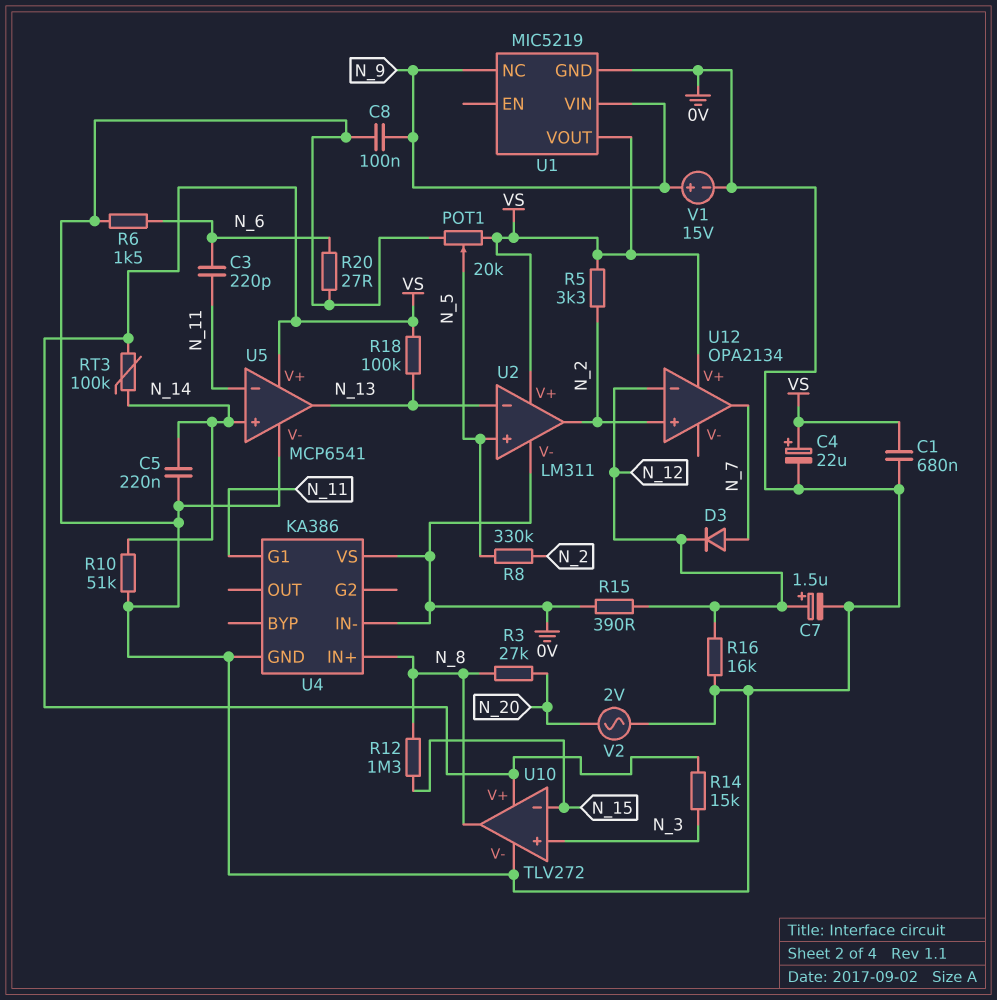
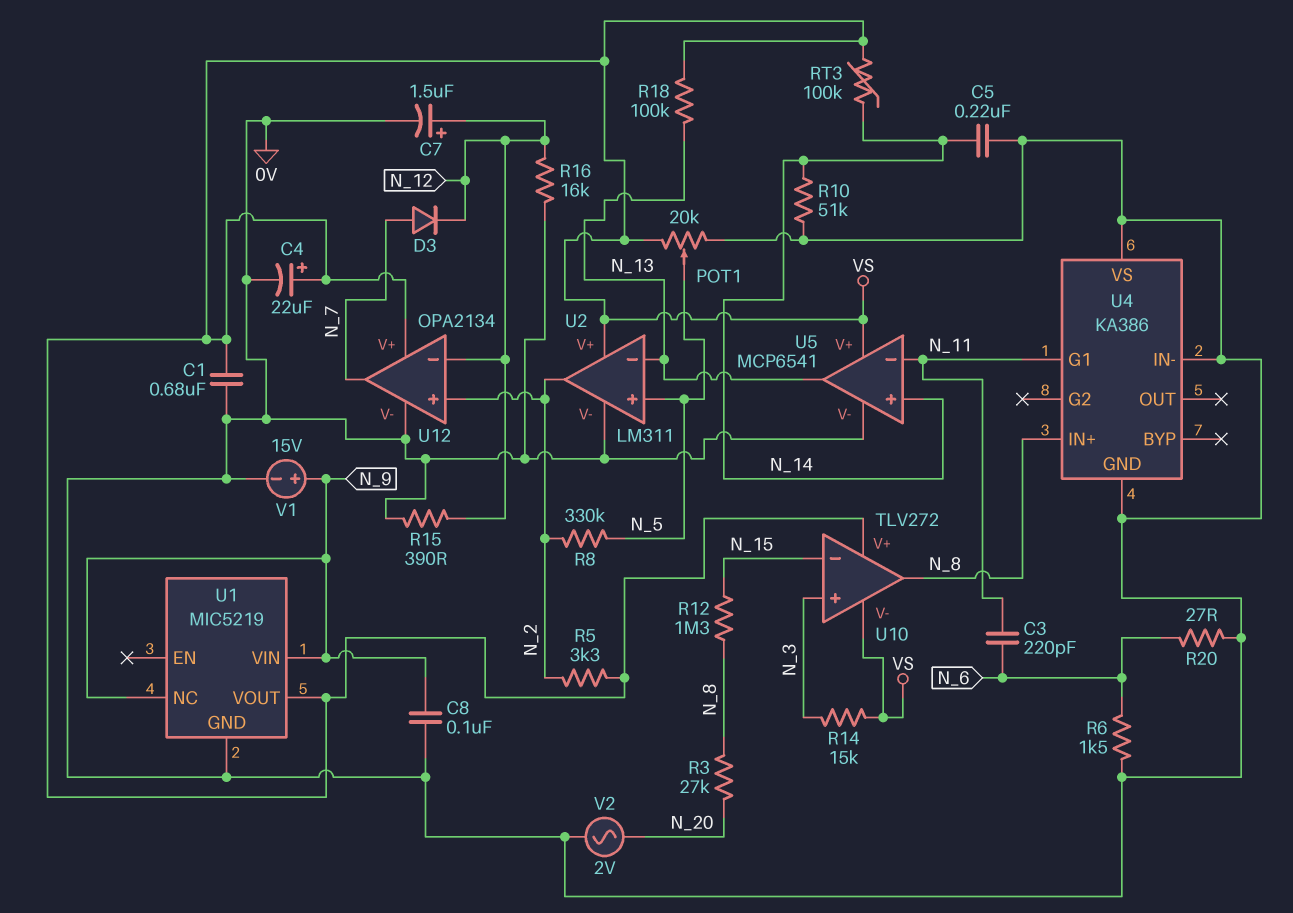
U10 pin V-: 0V -> VS
U12 pin V-: none -> 0V

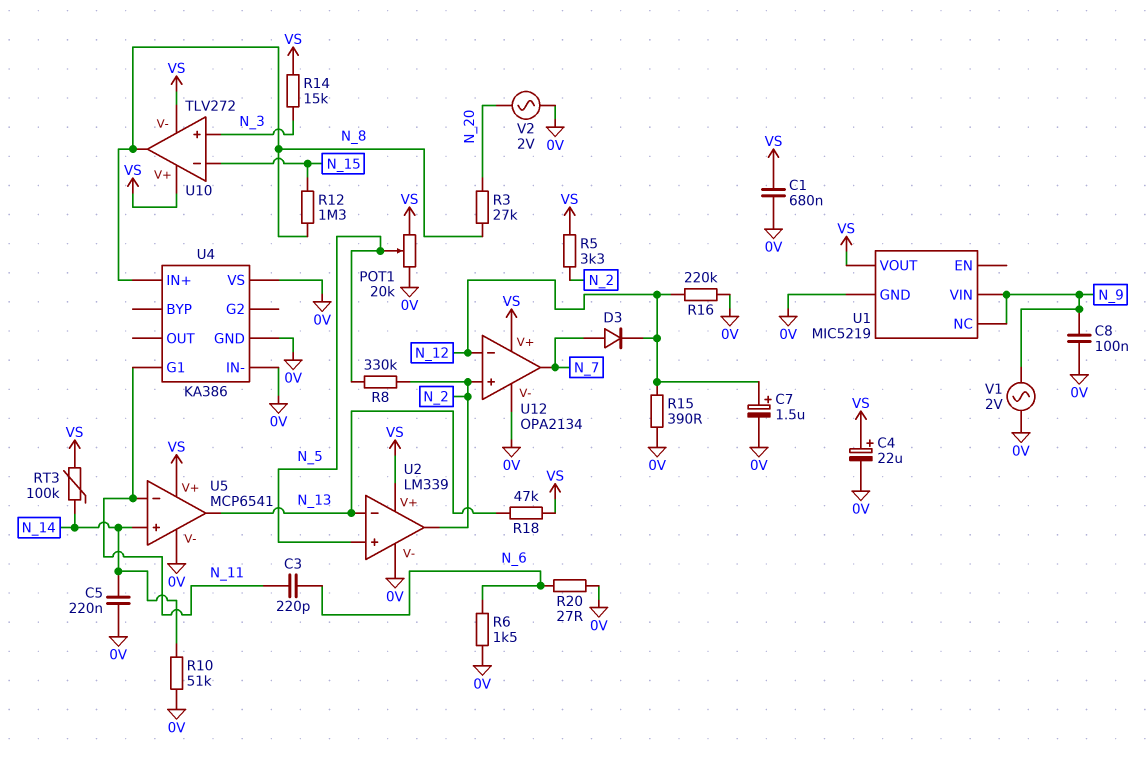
R16: 16k (0V, N_12) -> 220k (0V, N_12)
R18: 100k (N_13, VS) -> 47k (N_13, VS)
U2: LM311 -> LM339
V1: 15V (plus N_9, minus 0V) -> AC 2V (0V, N_9)

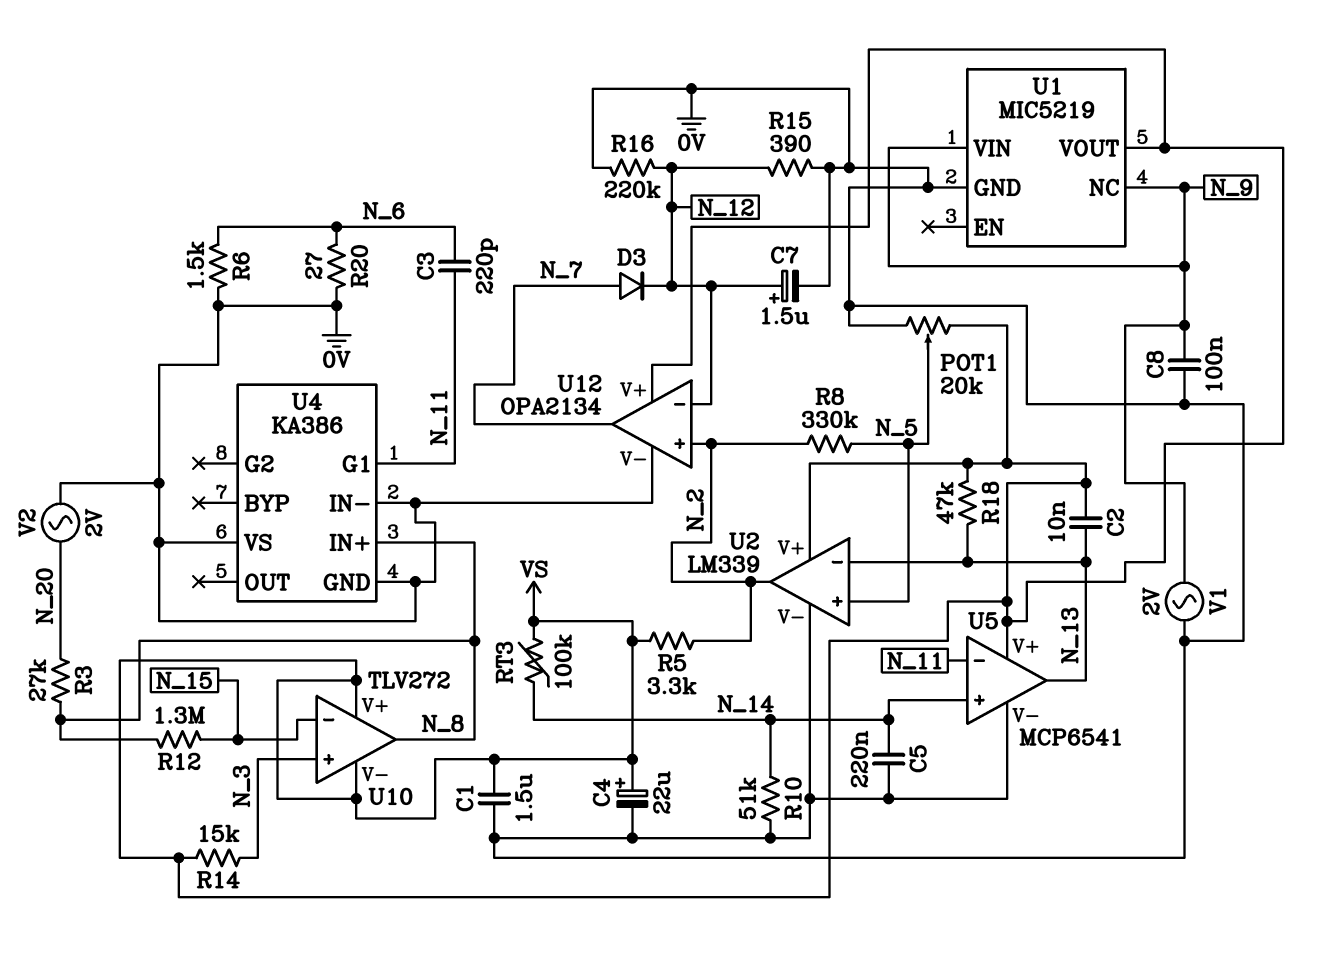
C1: 680nF (0V, VS) -> 1.5uF (0V, VS)
C2: none -> 10nF (N_13, VS)

